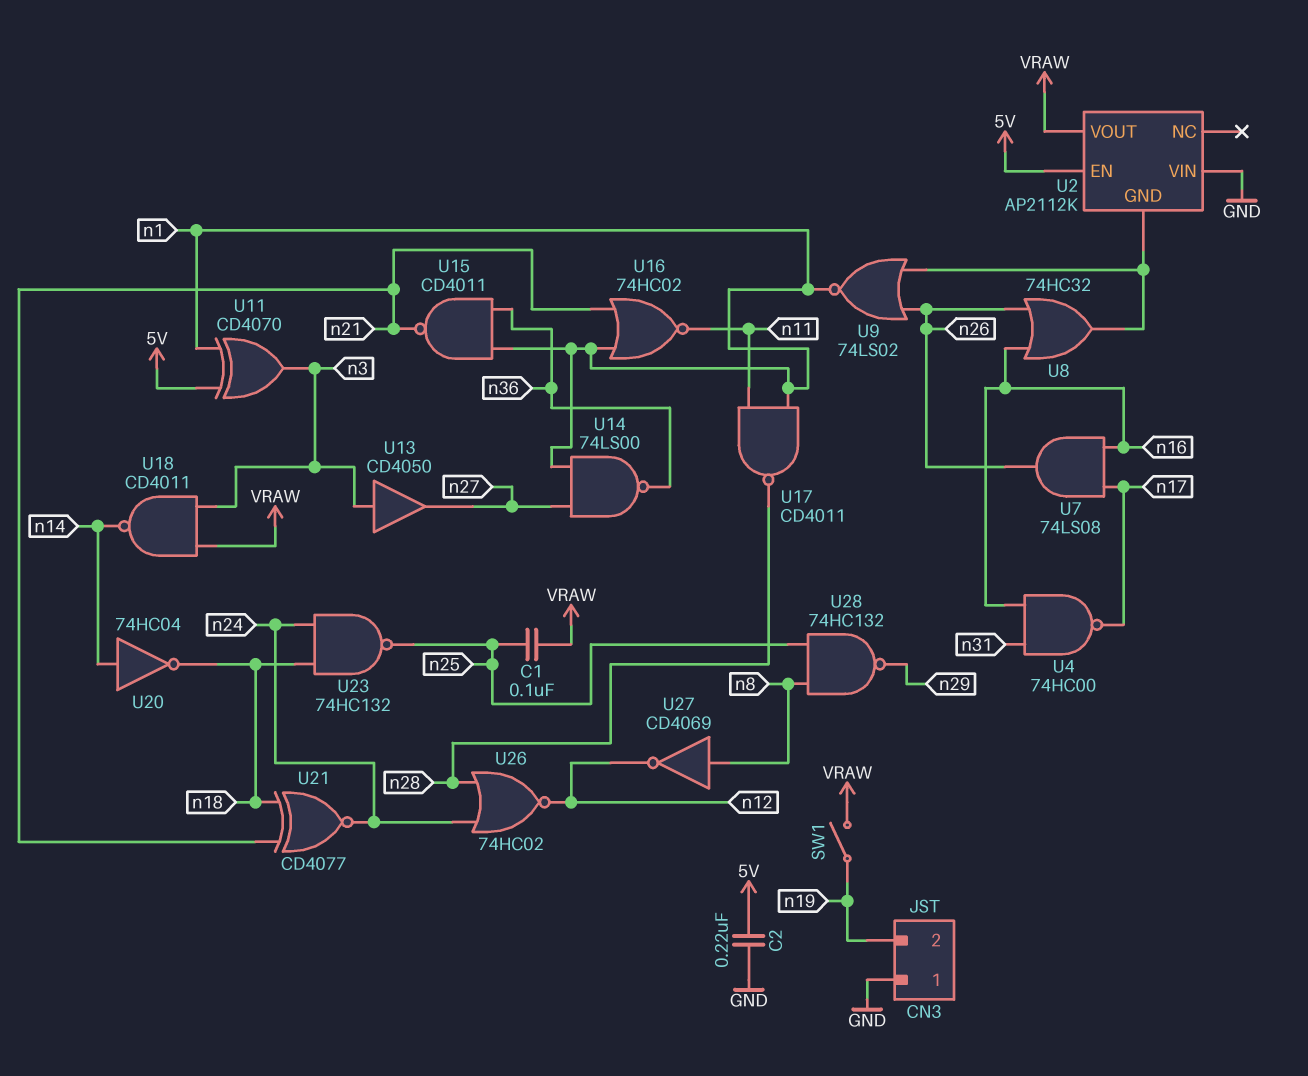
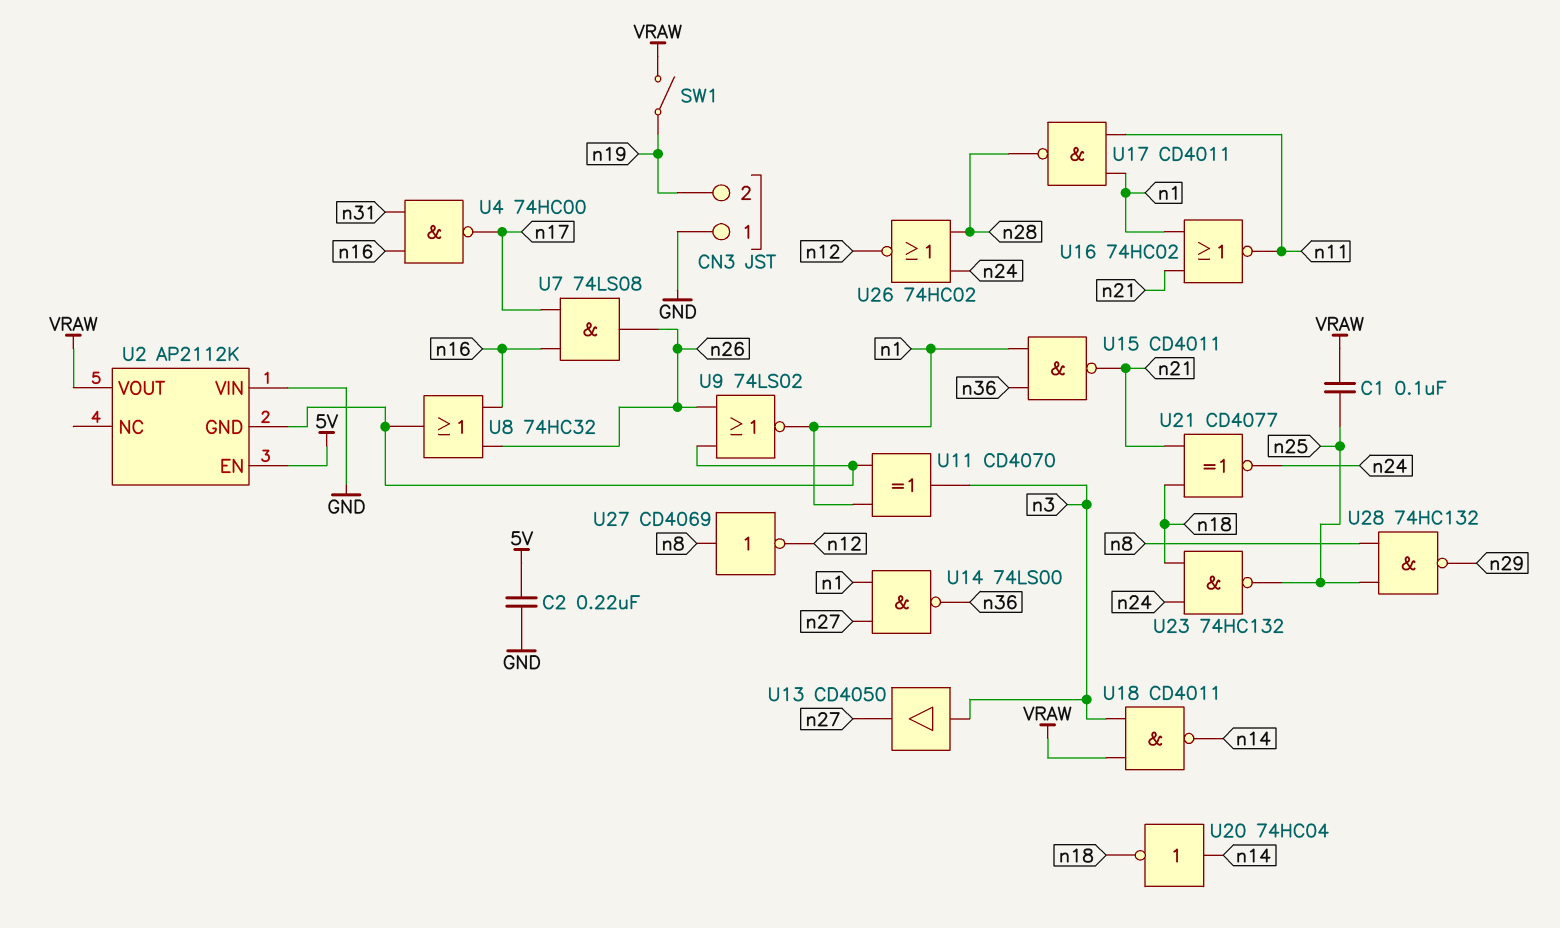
U11: XOR CD4070 (in 5V, in n1, out n3) -> XOR CD4070 (in U2/GND, in n1, out n3)

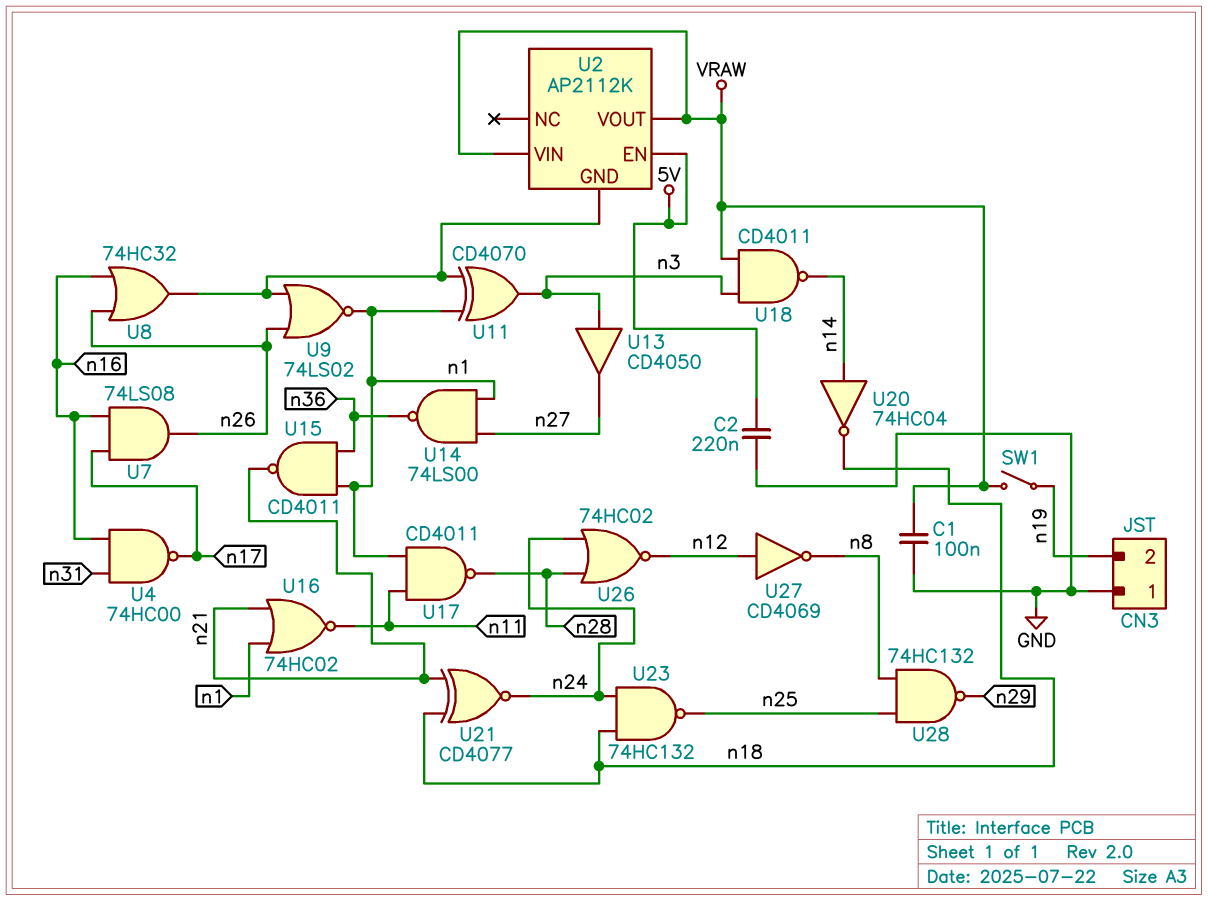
C1: 100nF (VRAW, n25) -> 100nF (GND, VRAW)
U2 pin VIN: GND -> VRAW
U27: NOT CD4069 (in n8, out n12) -> NOT CD4069 (in n12, out n8)

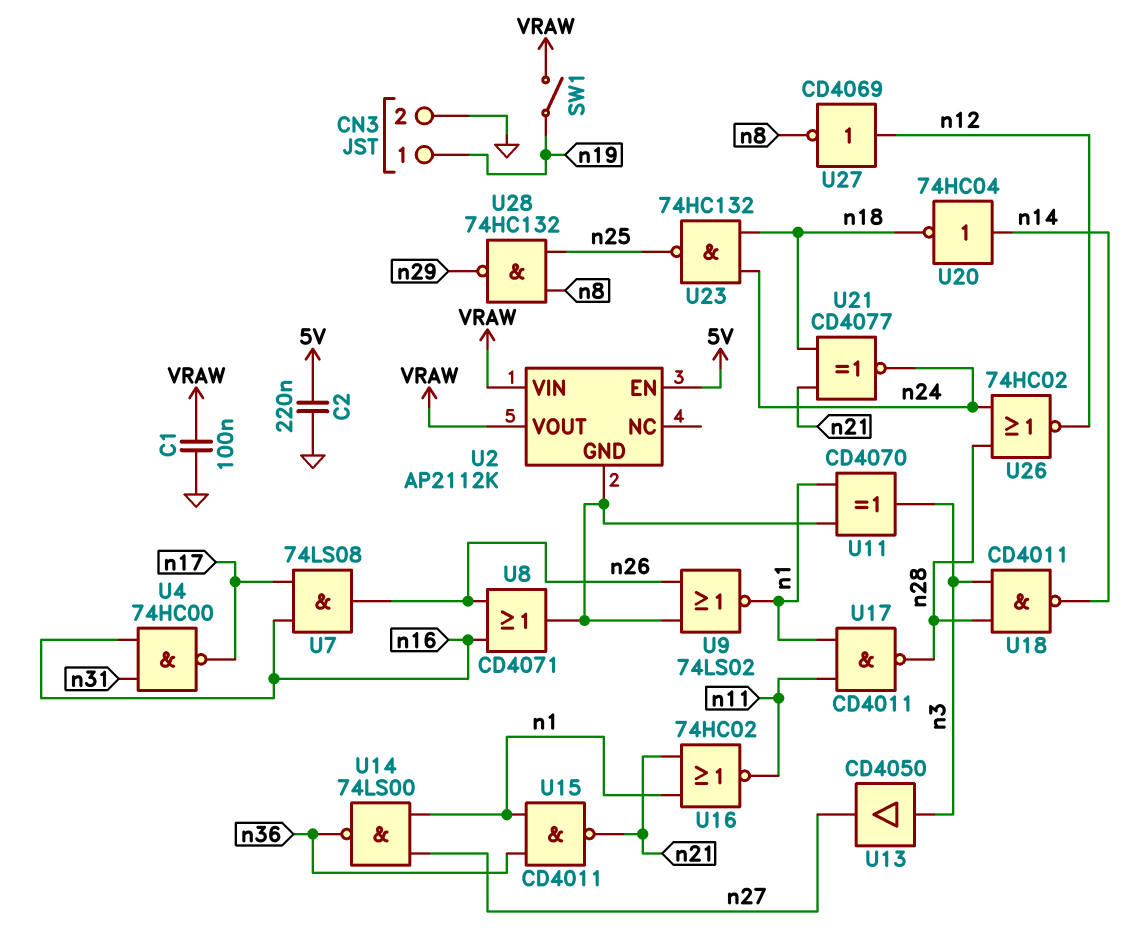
CN3 pin 1: GND -> n19
CN3 pin 2: n19 -> GND
U8: OR 74HC32 (in n16, in n26, out U2/GND) -> OR CD4071 (in n16, in n26, out U2/GND)
U18: NAND CD4011 (in VRAW, in n3, out n14) -> NAND CD4011 (in n3, in n28, out n14)

